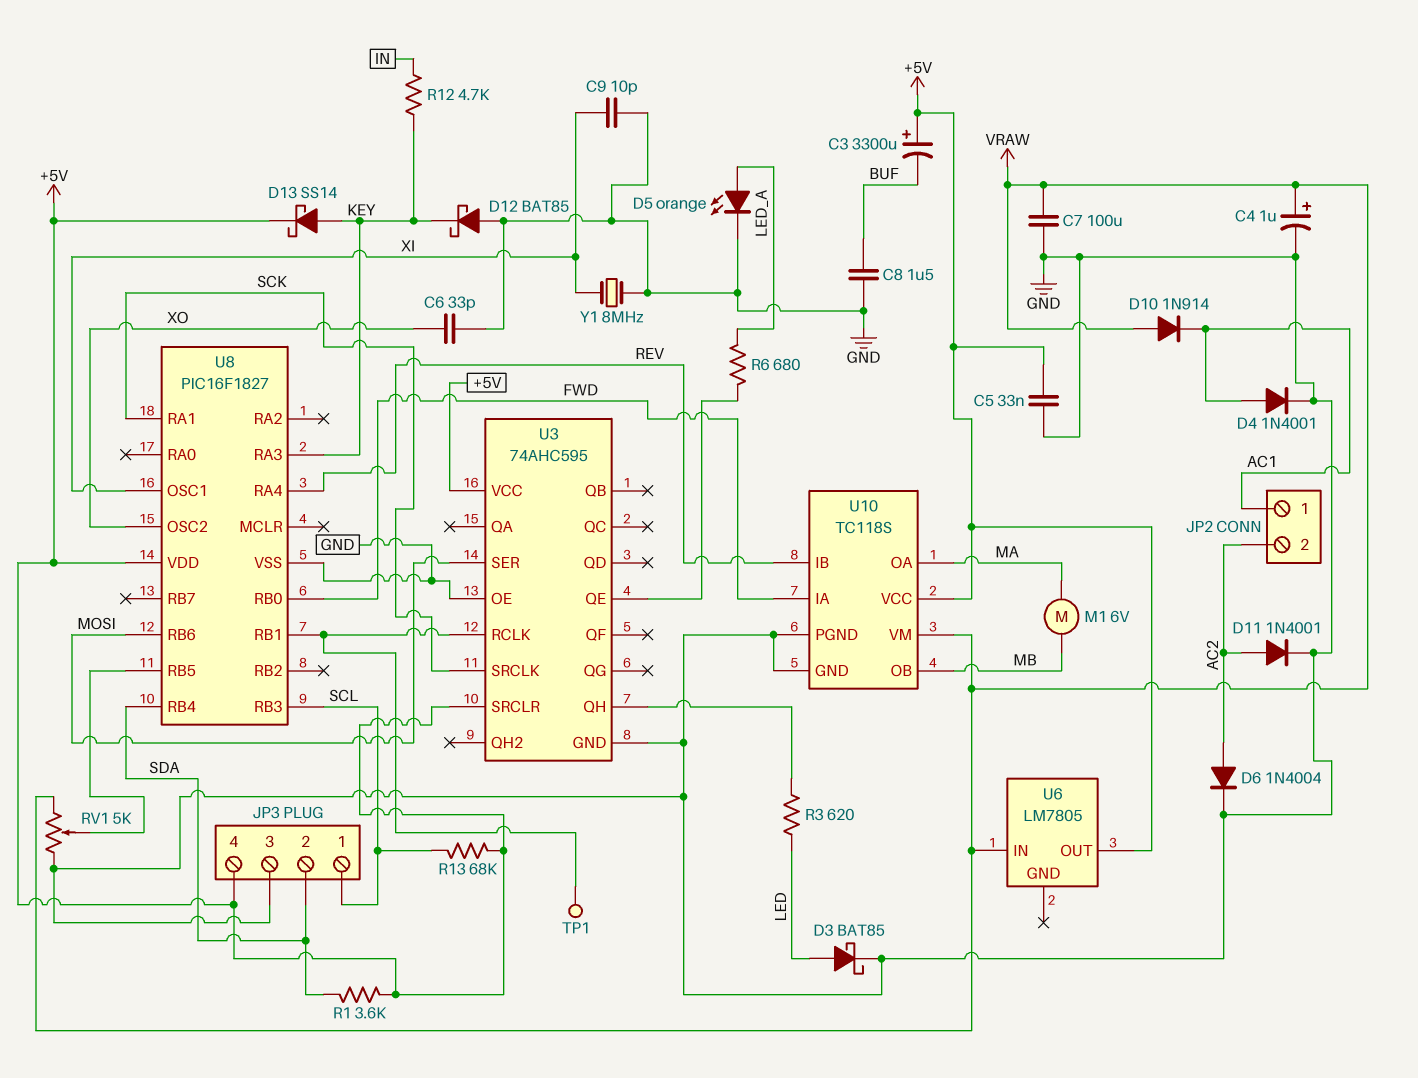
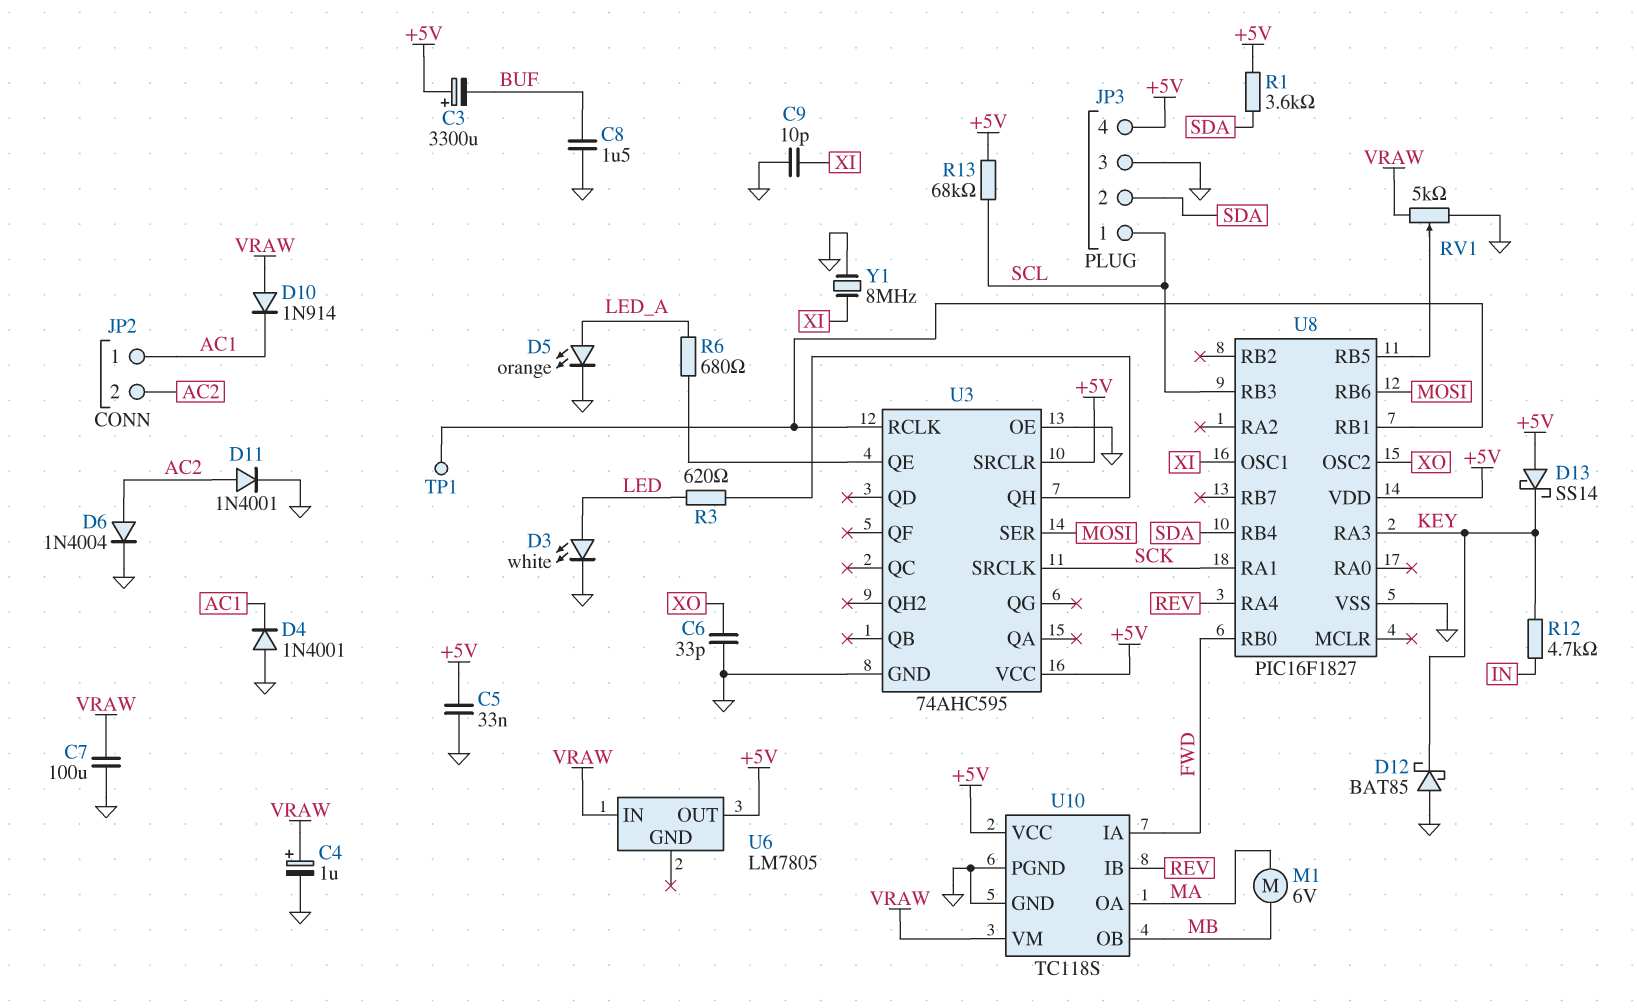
D3: schottky BAT85 (A LED, K GND) -> LED white (A LED, K GND)
D4: diode 1N4001 (A AC1, K GND) -> diode 1N4001 (A GND, K AC1)
D13: schottky SS14 (A KEY, K +5V) -> schottky SS14 (A +5V, K KEY)

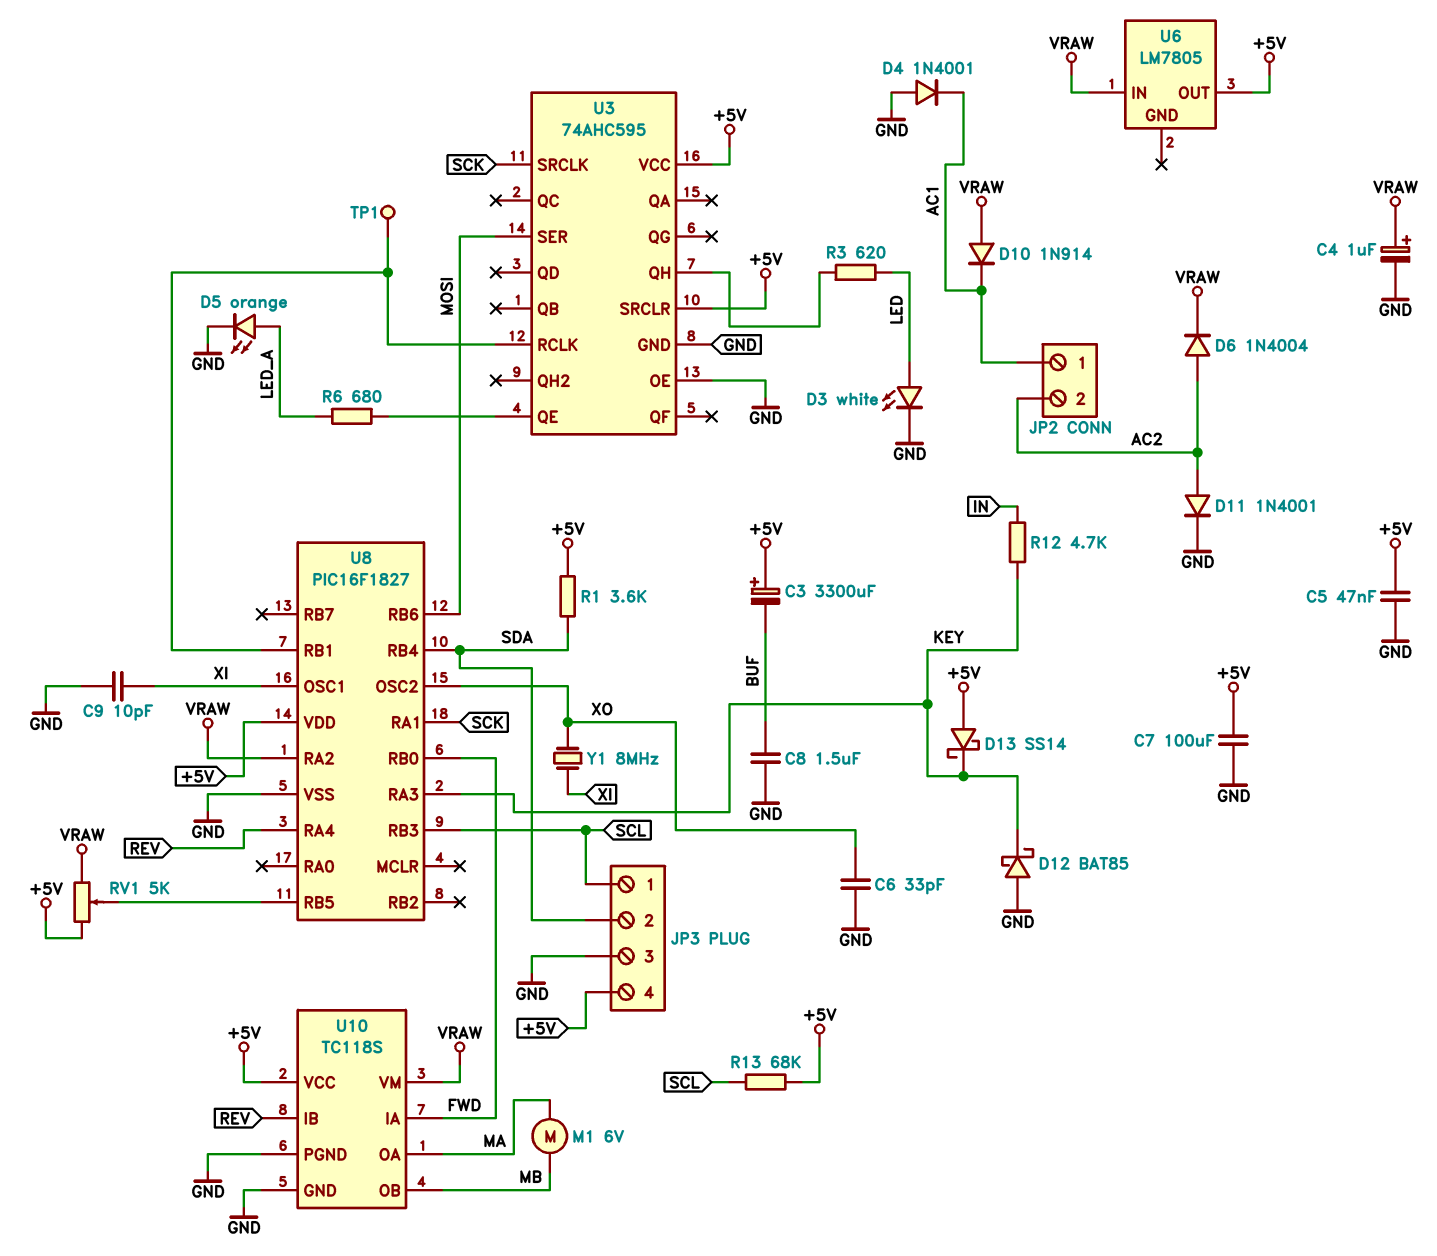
C5: 33nF (+5V, GND) -> 47nF (+5V, GND)
C7: 100uF (GND, VRAW) -> 100uF (+5V, GND)
D6: diode 1N4004 (A AC2, K GND) -> diode 1N4004 (A AC2, K VRAW)
RV1: 5k (GND, VRAW, wiper U8/RB5) -> 5k (+5V, VRAW, wiper U8/RB5)
U8 pin RA2: none -> VRAW
Y1: 8MHz (GND, XI) -> 8MHz (XI, XO)

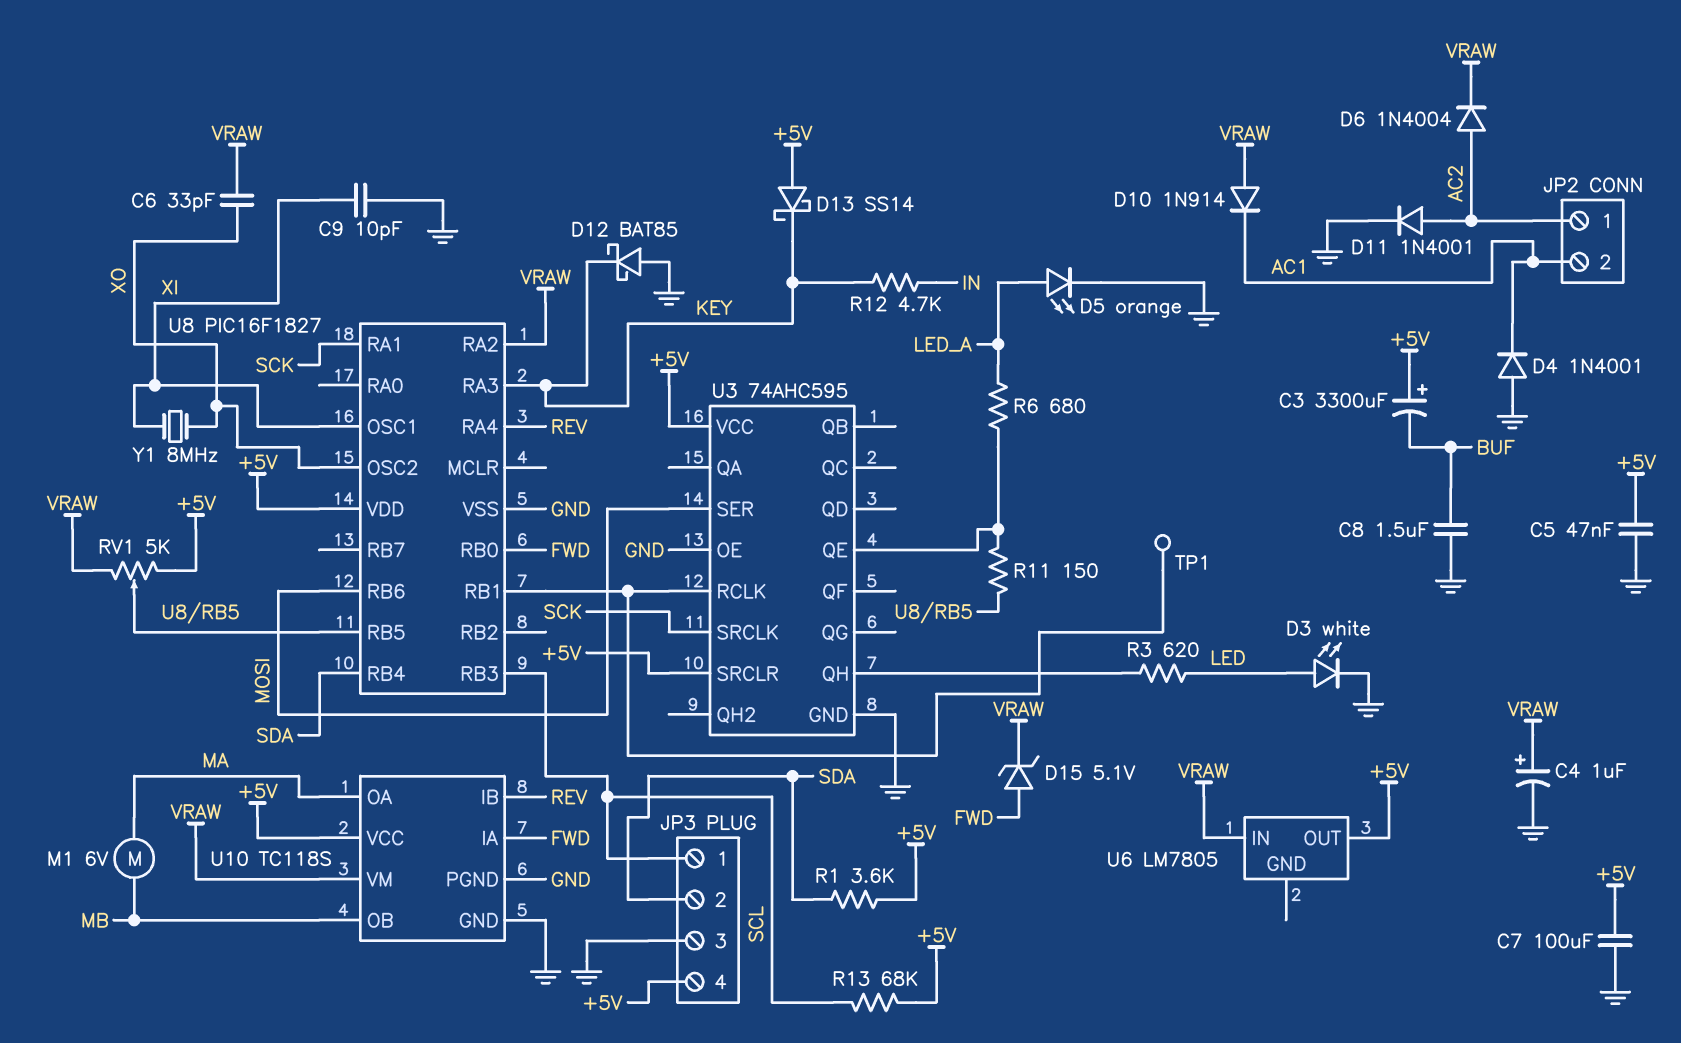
C6: 33pF (GND, XO) -> 33pF (VRAW, XO)
D15: none -> zener 5.1V (A FWD, K VRAW)
JP2 pin 1: AC1 -> AC2
JP2 pin 2: AC2 -> AC1
R11: none -> 150 (U3/QE, U8/RB5)

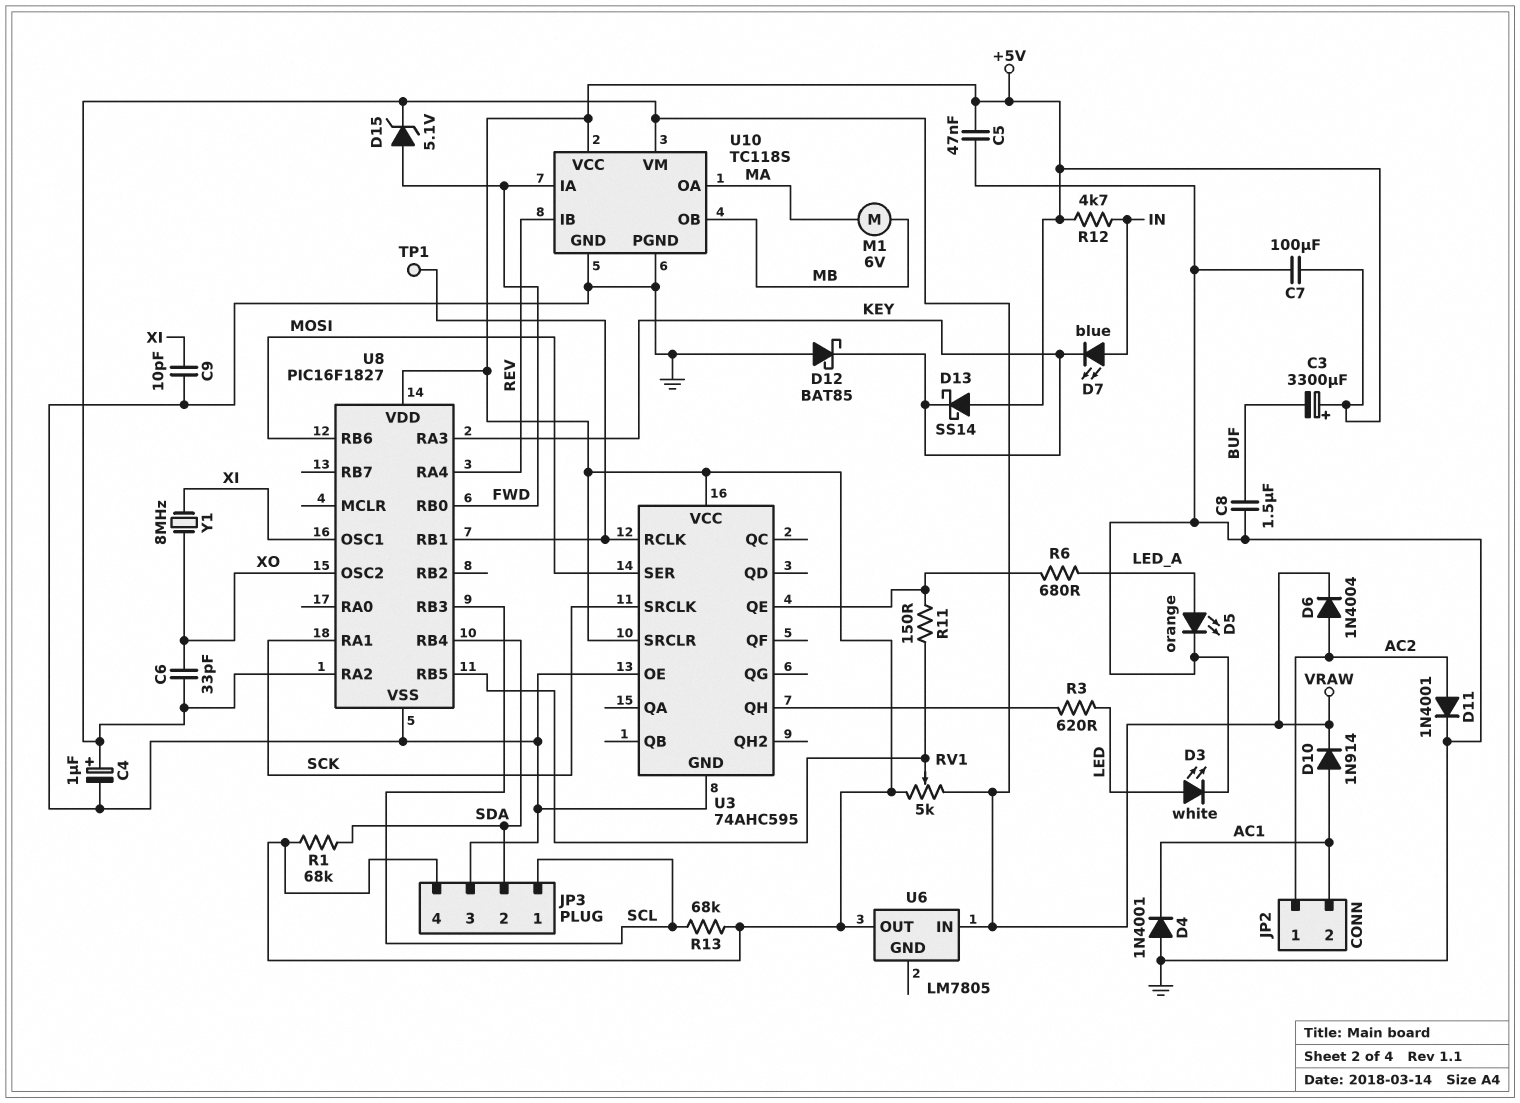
D7: none -> LED blue (A IN, K KEY)
D10: diode 1N914 (A VRAW, K AC1) -> diode 1N914 (A AC1, K VRAW)
R1: 3.6k (+5V, SDA) -> 68k (+5V, SDA)
R12: 4.7k (IN, KEY) -> 4.7k (+5V, IN)

